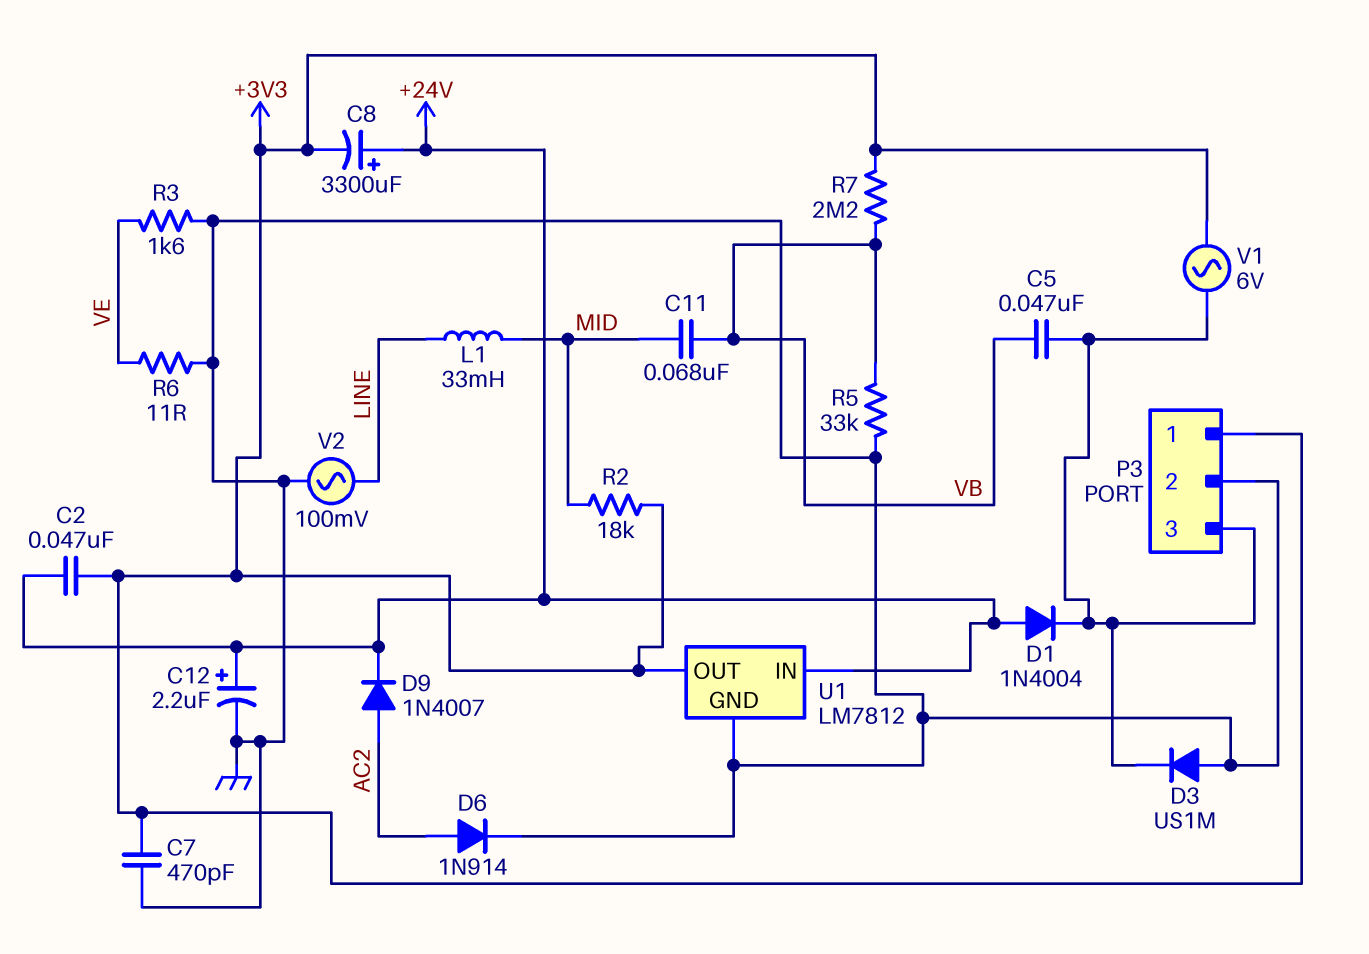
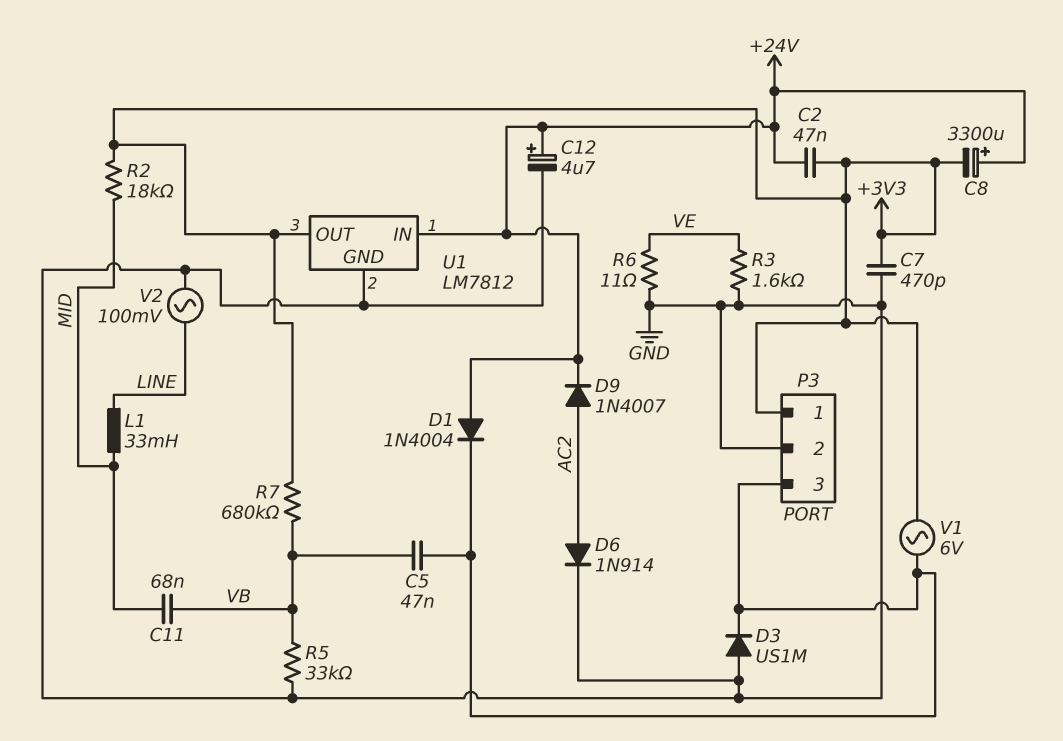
C12: 2.2uF (plus +24V, minus GND) -> 4.7uF (plus +24V, minus GND)
R7: 2.2M (+3V3, VB) -> 680k (+3V3, VB)

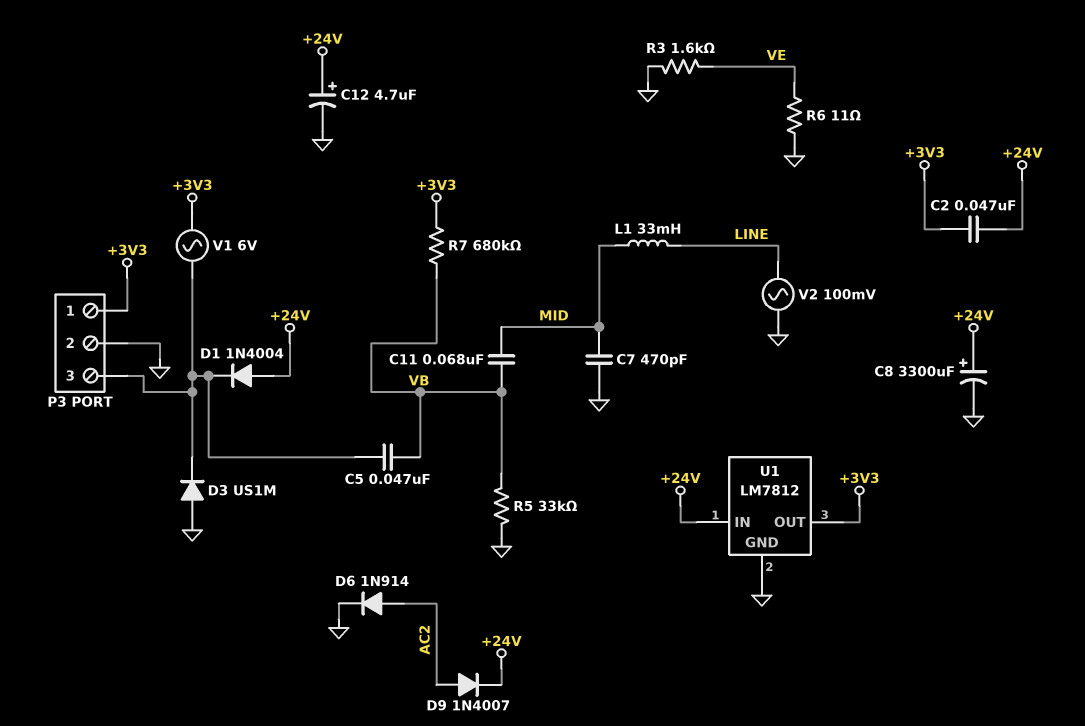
C7: 470pF (+3V3, GND) -> 470pF (GND, MID)
C8: 3300uF (plus +24V, minus +3V3) -> 3300uF (plus +24V, minus GND)
R2: 18k (+3V3, MID) -> none

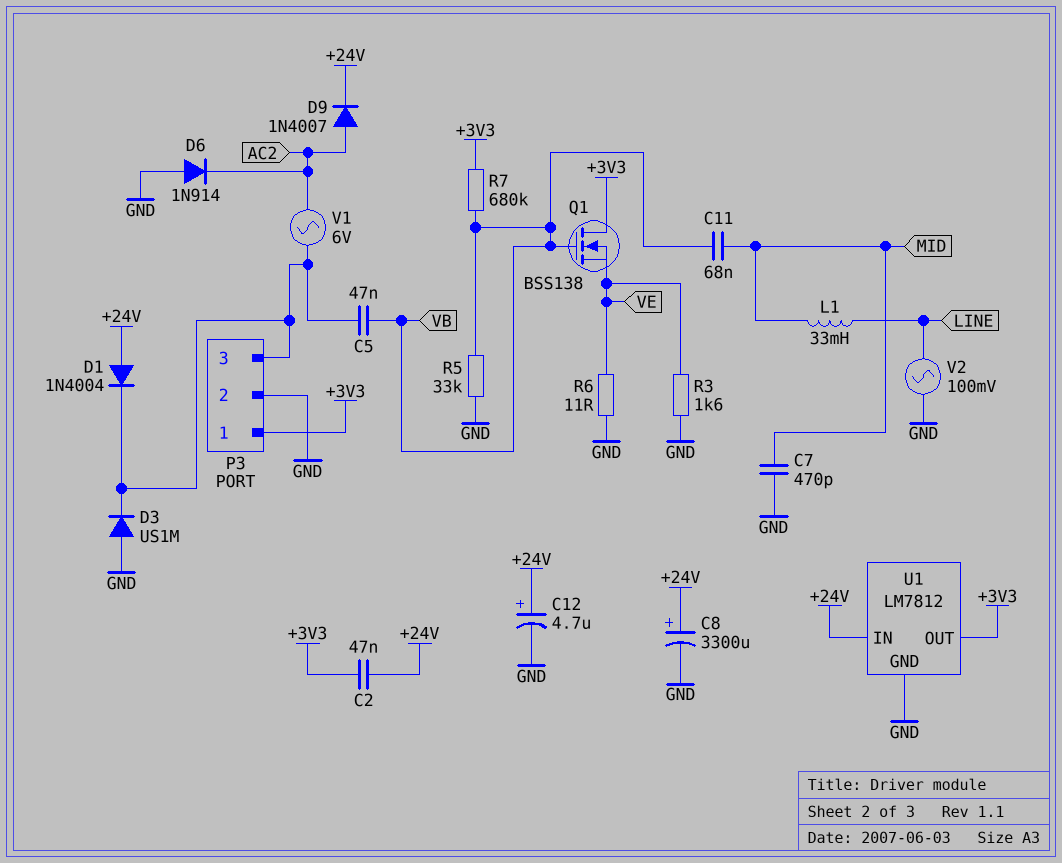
D6: diode 1N914 (A AC2, K GND) -> diode 1N914 (A GND, K AC2)
Q1: none -> NMOS BSS138 (G VB, D +3V3, S VE)
V1: AC 6V (+3V3, P3/3) -> AC 6V (AC2, P3/3)

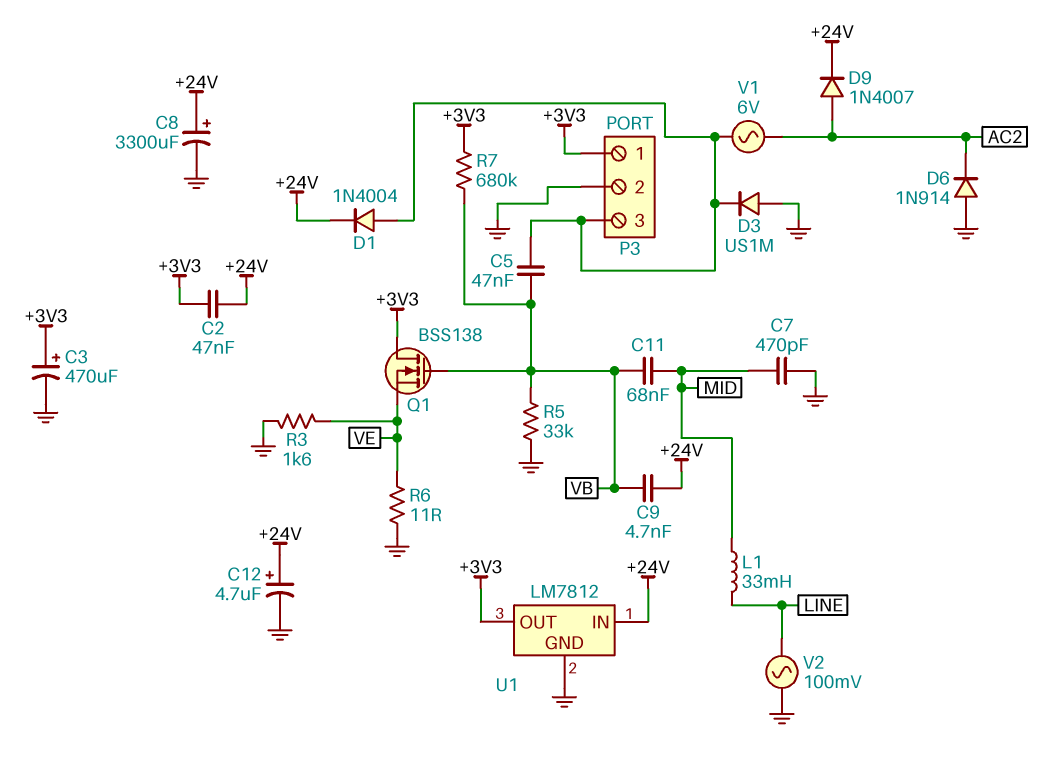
C3: none -> 470uF (plus +3V3, minus GND)
C9: none -> 4.7nF (+24V, VB)
D1: diode 1N4004 (A +24V, K P3/3) -> diode 1N4004 (A P3/3, K +24V)

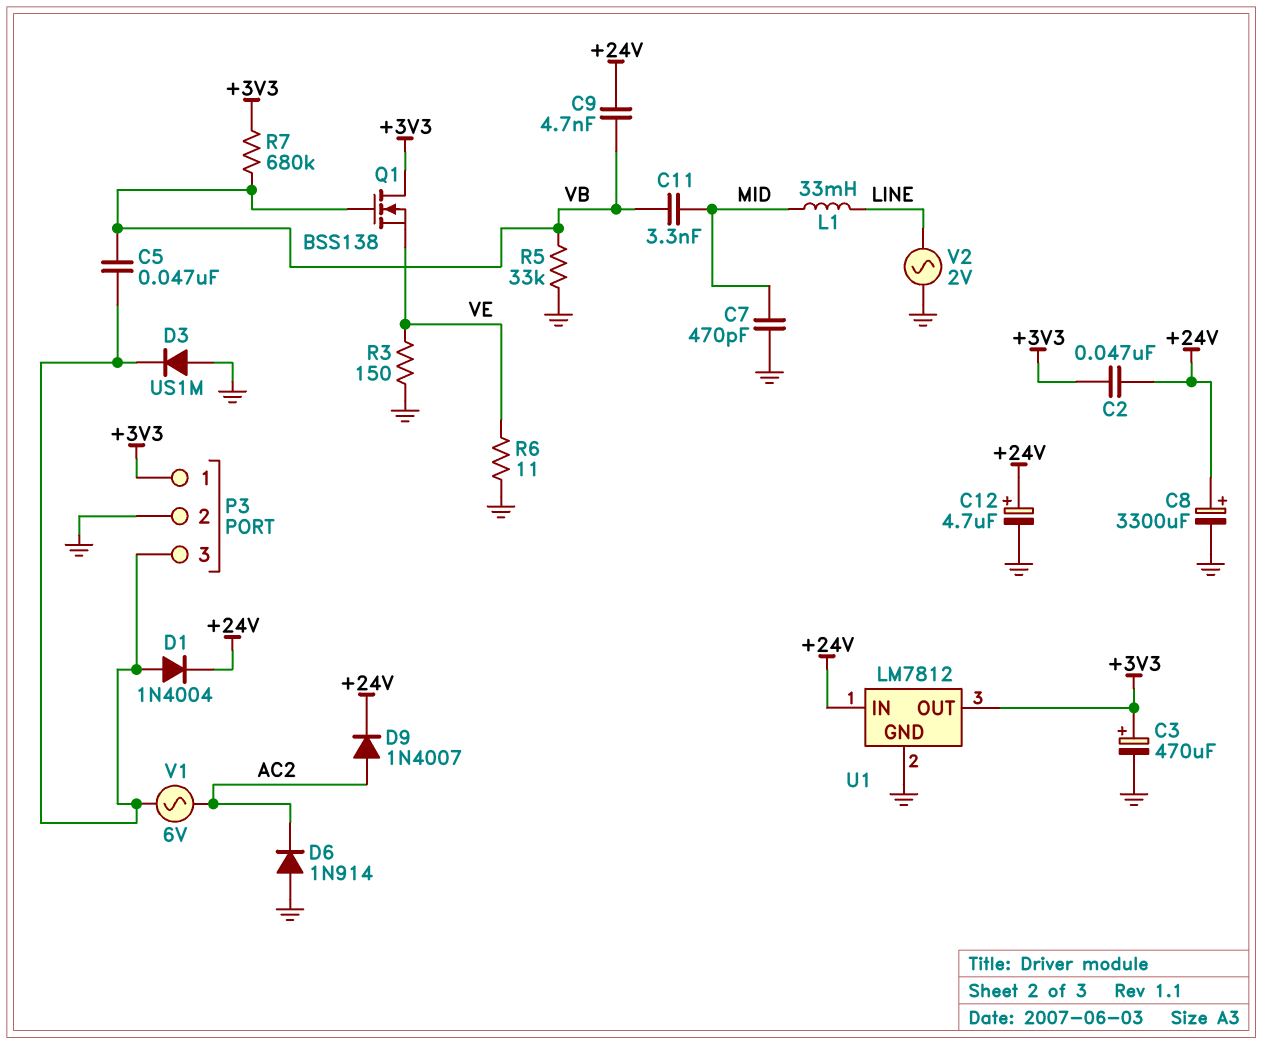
C11: 68nF (MID, VB) -> 3.3nF (MID, VB)
R3: 1.6k (GND, VE) -> 150 (GND, VE)
V2: AC 100mV (GND, LINE) -> AC 2V (GND, LINE)

